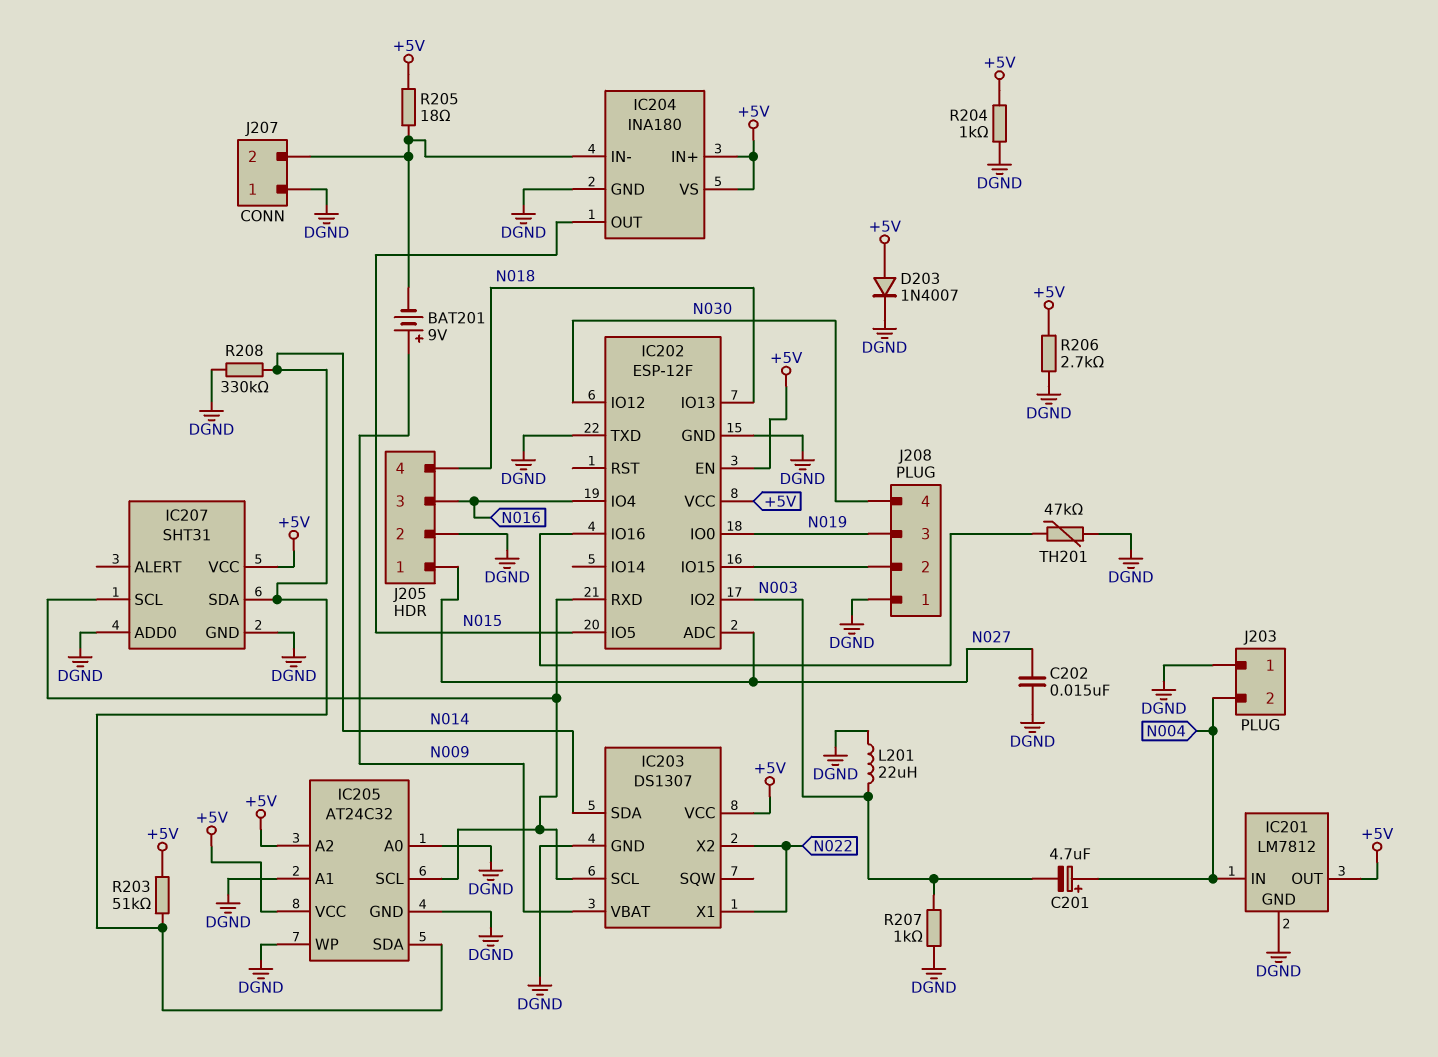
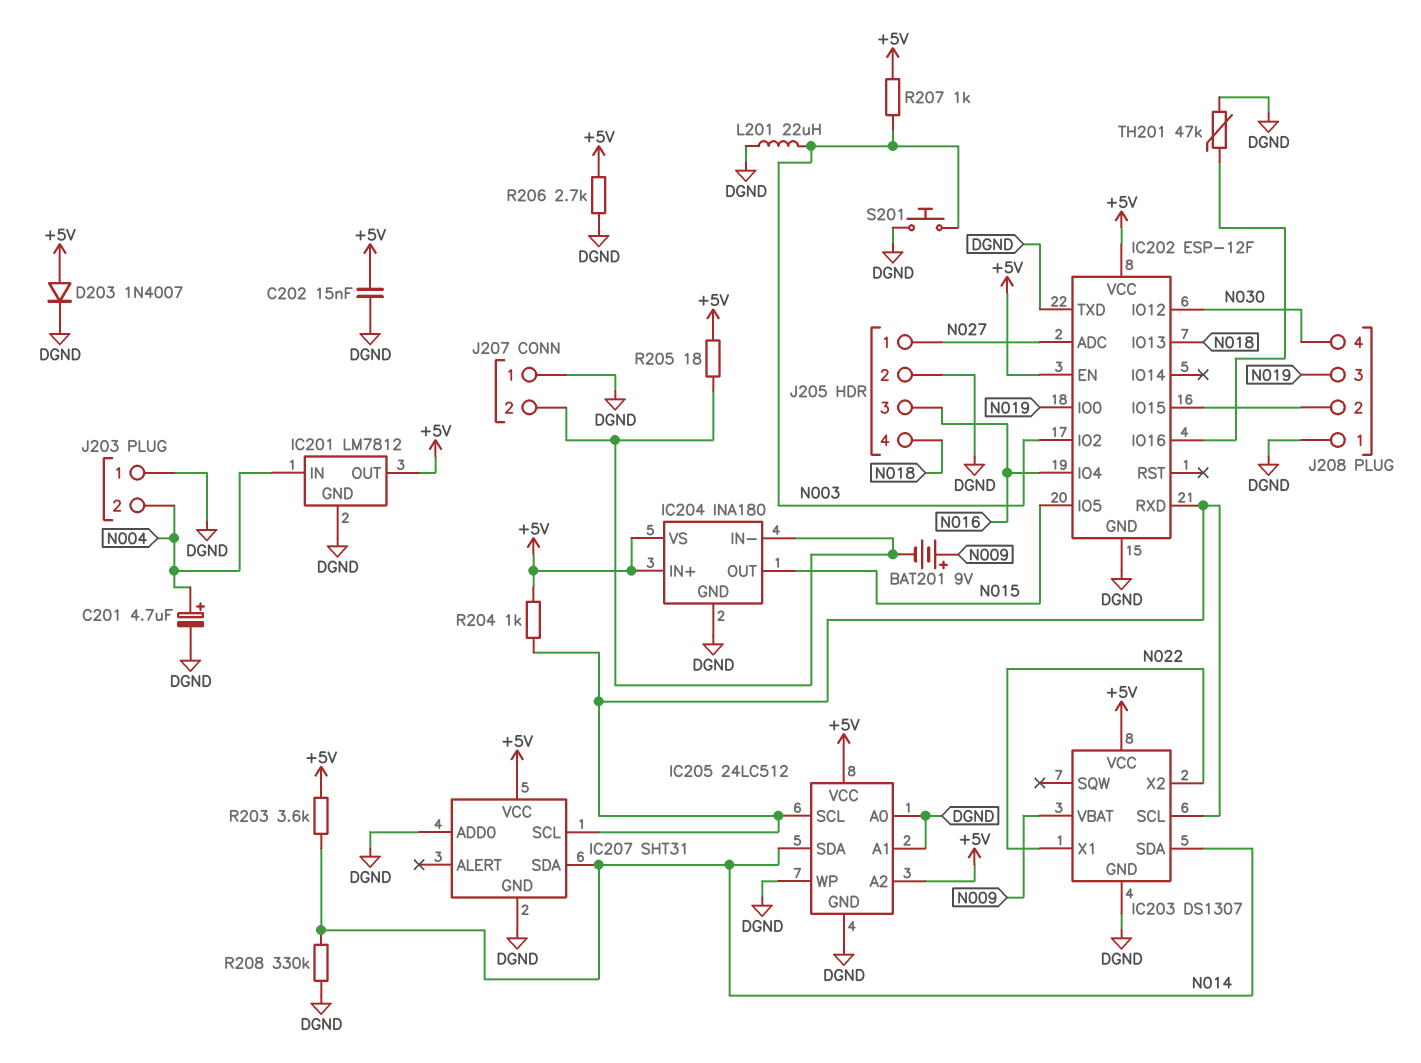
C201: 4.7uF (plus N004, minus N003) -> 4.7uF (plus N004, minus DGND)
C202: 15nF (DGND, N027) -> 15nF (+5V, DGND)
IC205: AT24C32 -> 24LC512
R203: 51k (+5V, N014) -> 3.6k (+5V, N014)
R204: 1k (+5V, DGND) -> 1k (+5V, IC202/RXD)
R207: 1k (DGND, N003) -> 1k (+5V, N003)
S201: none -> button (DGND, N003)

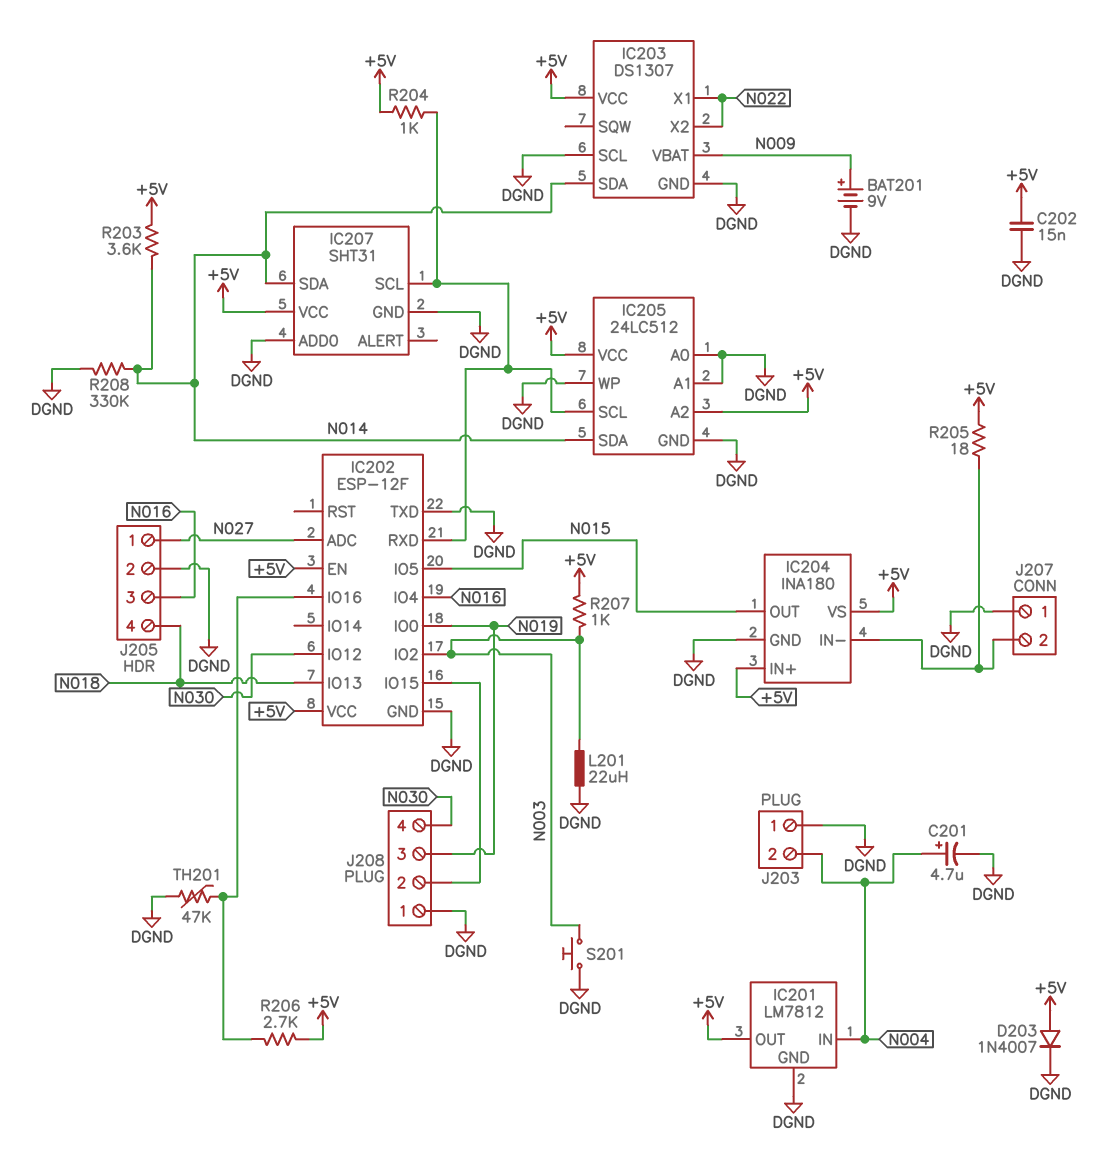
BAT201: 9V (plus N009, minus IC204/IN-) -> 9V (plus N009, minus DGND)
IC203 pin SCL: IC202/RXD -> DGND
R206: 2.7k (+5V, DGND) -> 2.7k (+5V, IC202/IO16)

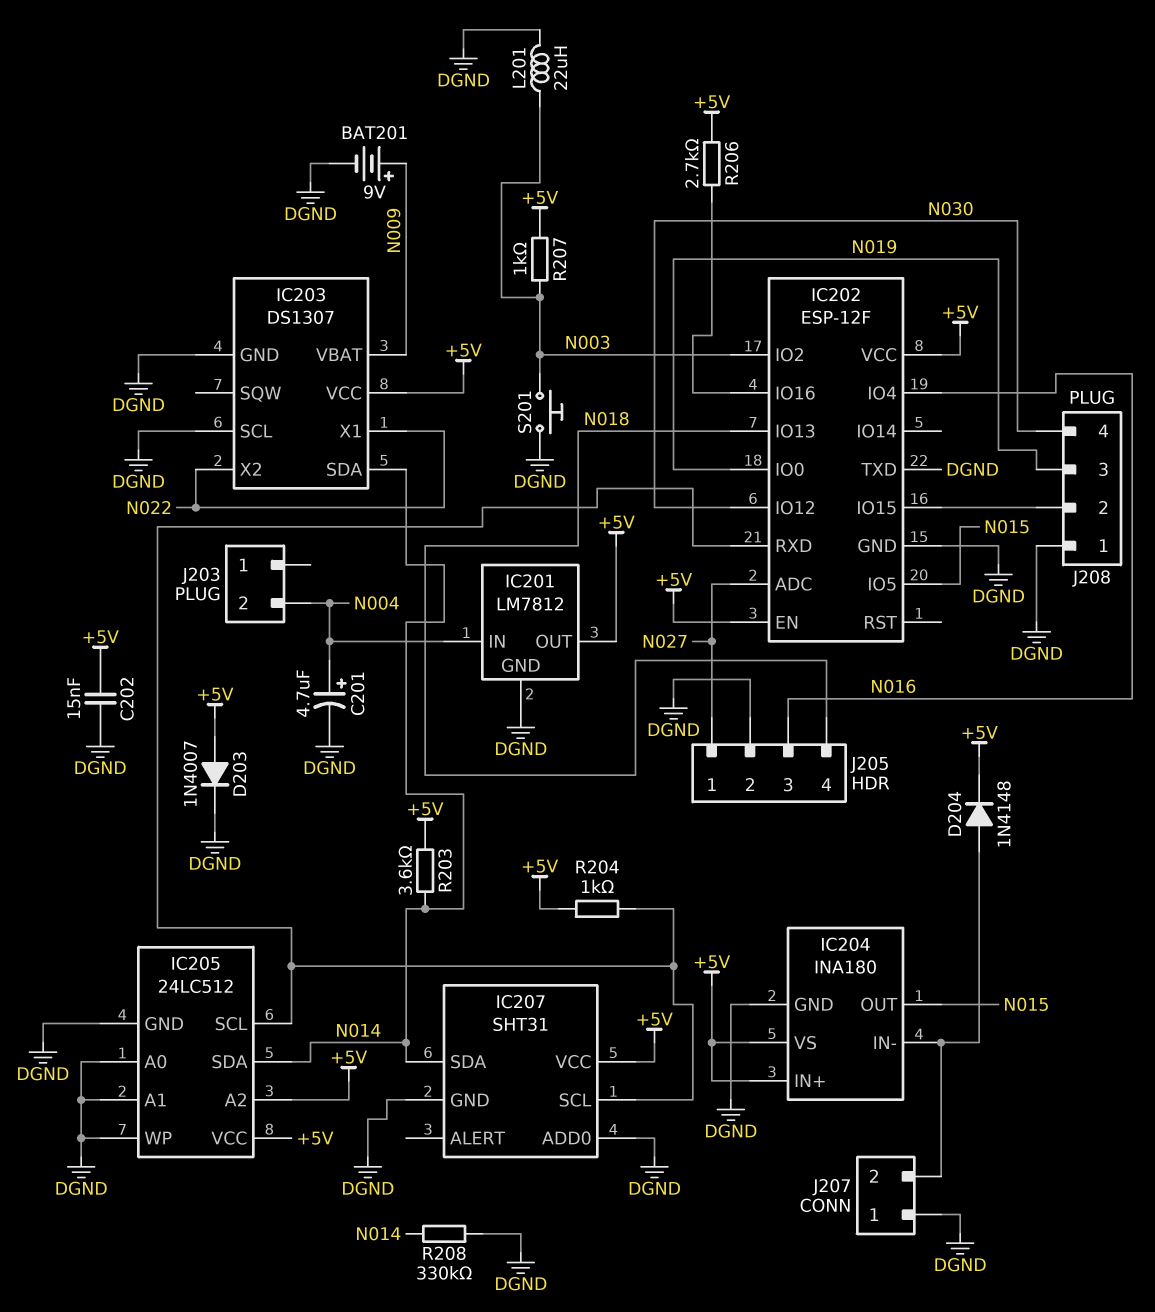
D204: none -> diode 1N4148 (A IC204/IN-, K +5V)
J203 pin 1: DGND -> none
R205: 18 (+5V, IC204/IN-) -> none
TH201: 47k (DGND, IC202/IO16) -> none

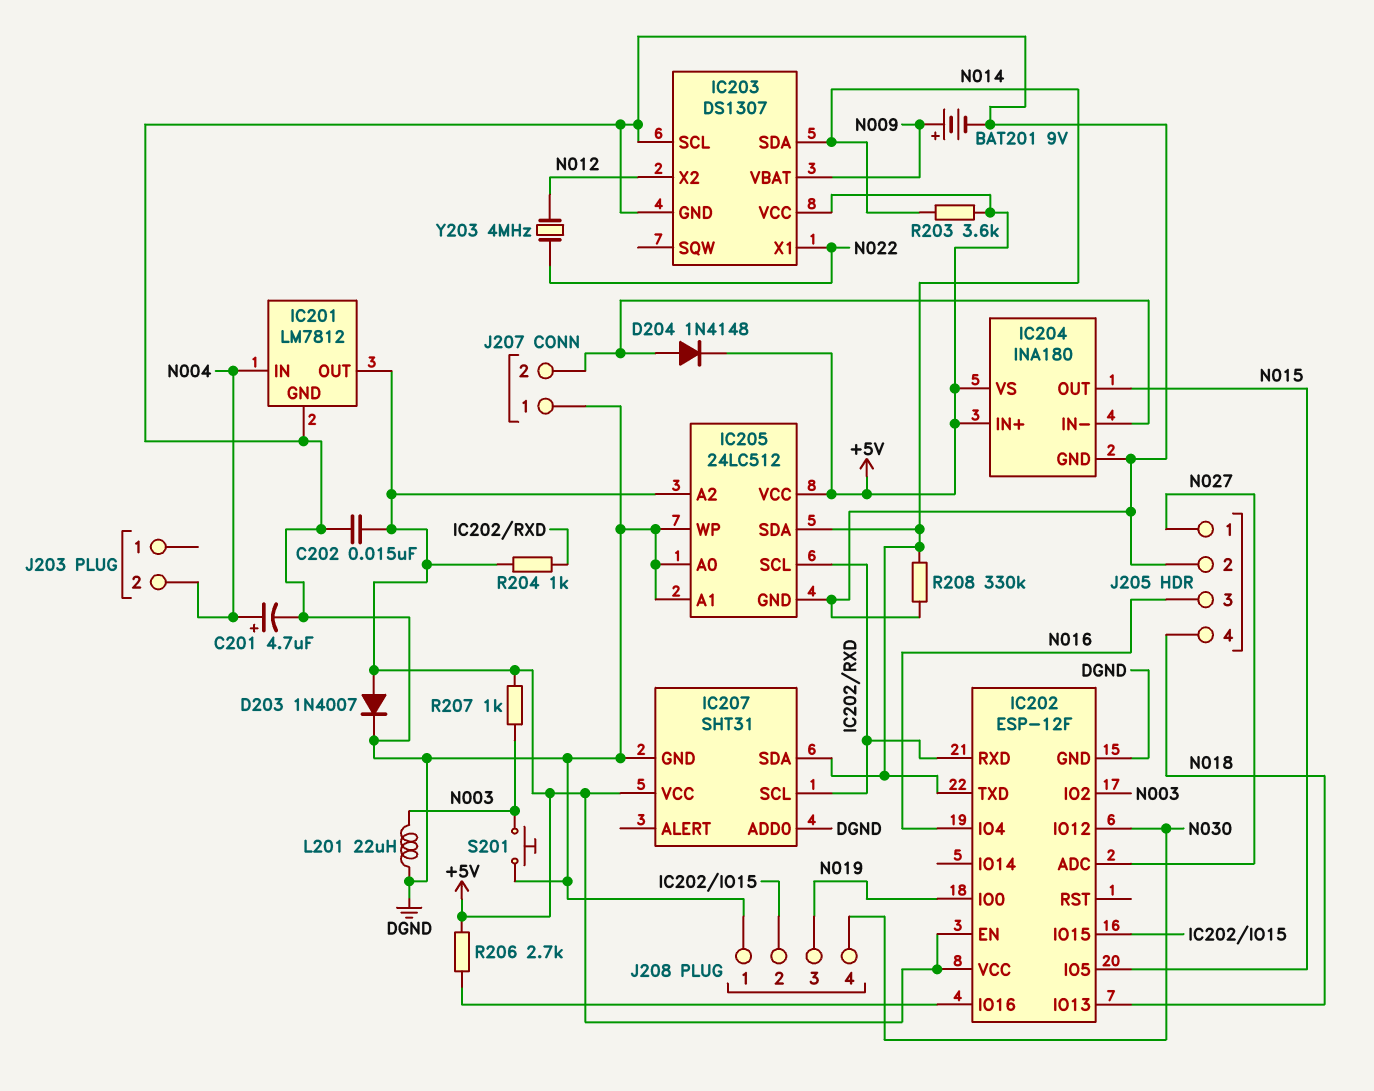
IC202 pin TXD: DGND -> N014
IC203 pin X2: N022 -> N012
Y203: none -> 4MHz (N012, N022)

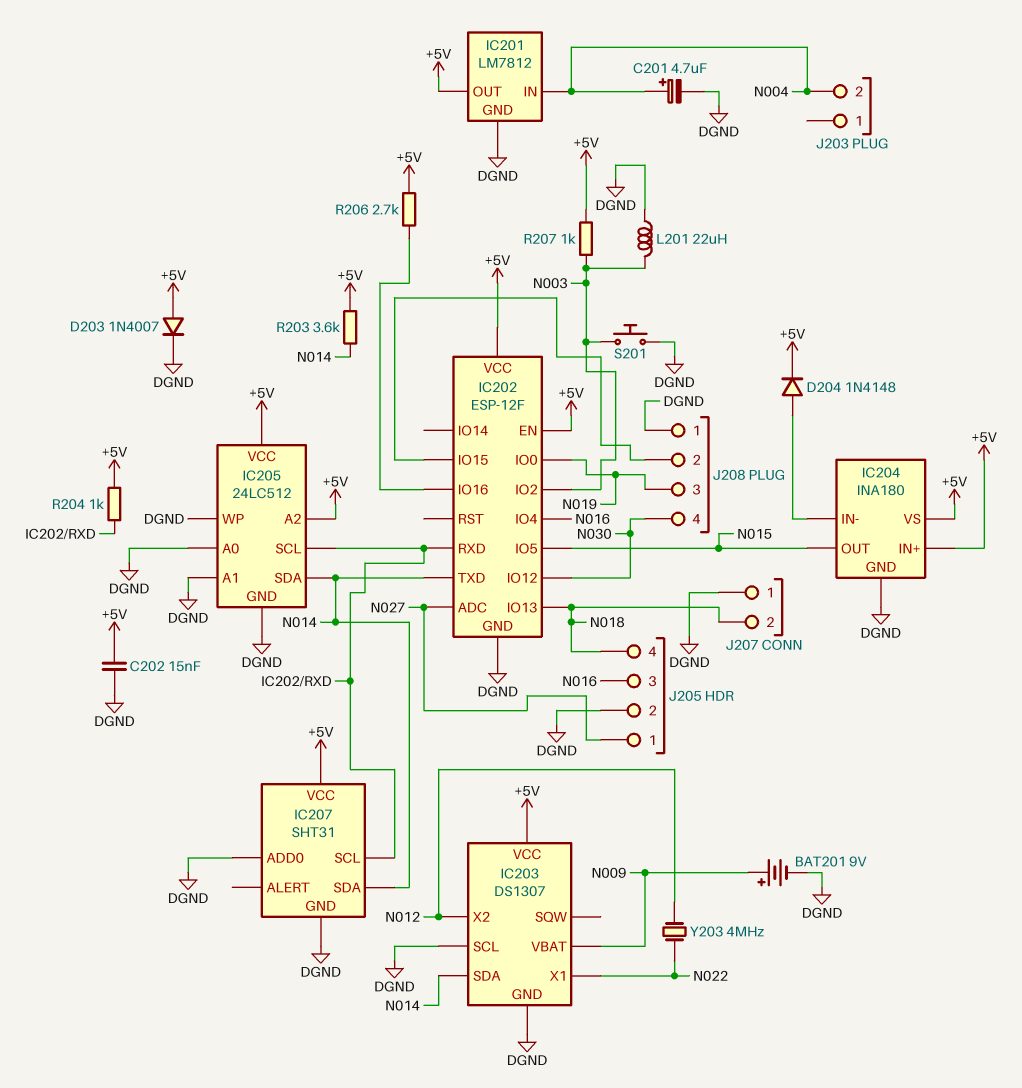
J207 pin 2: IC204/IN- -> N018
R208: 330k (DGND, N014) -> none

